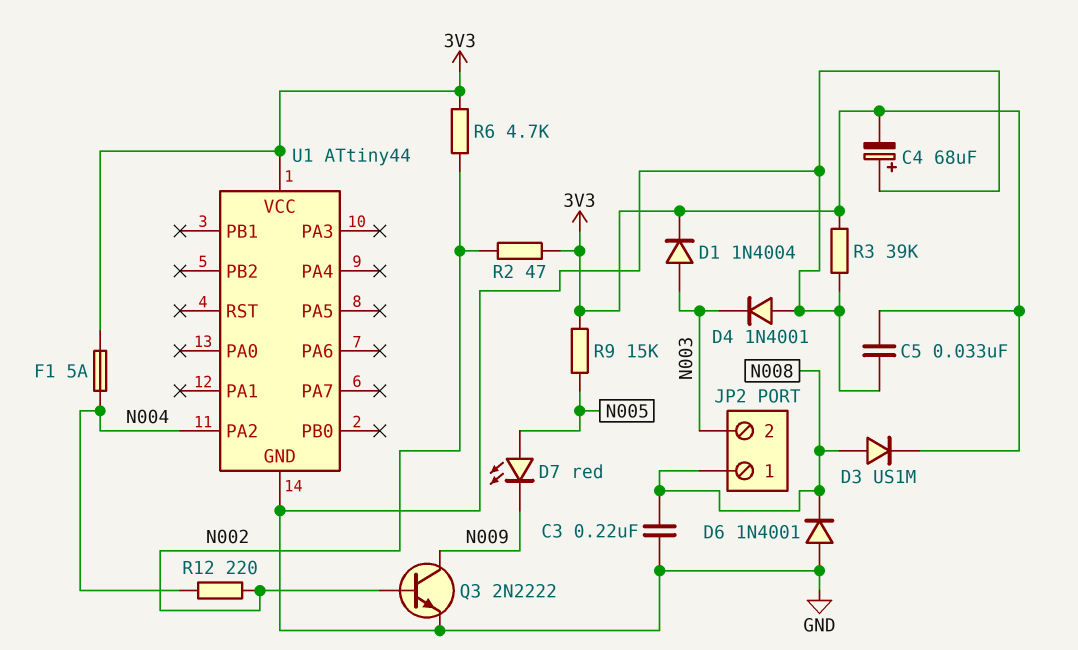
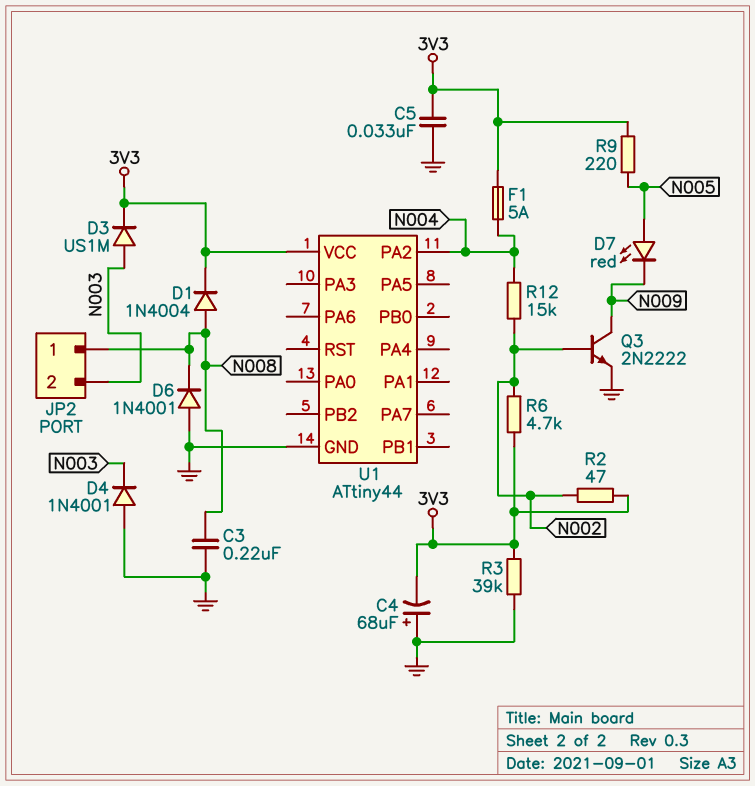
D1: diode 1N4004 (A N003, K 3V3) -> diode 1N4004 (A N008, K 3V3)
D3: diode US1M (A N008, K 3V3) -> diode US1M (A N003, K 3V3)
R9: 15k (3V3, N005) -> 220 (3V3, N005)
R12: 220 (N002, N004) -> 15k (N002, N004)

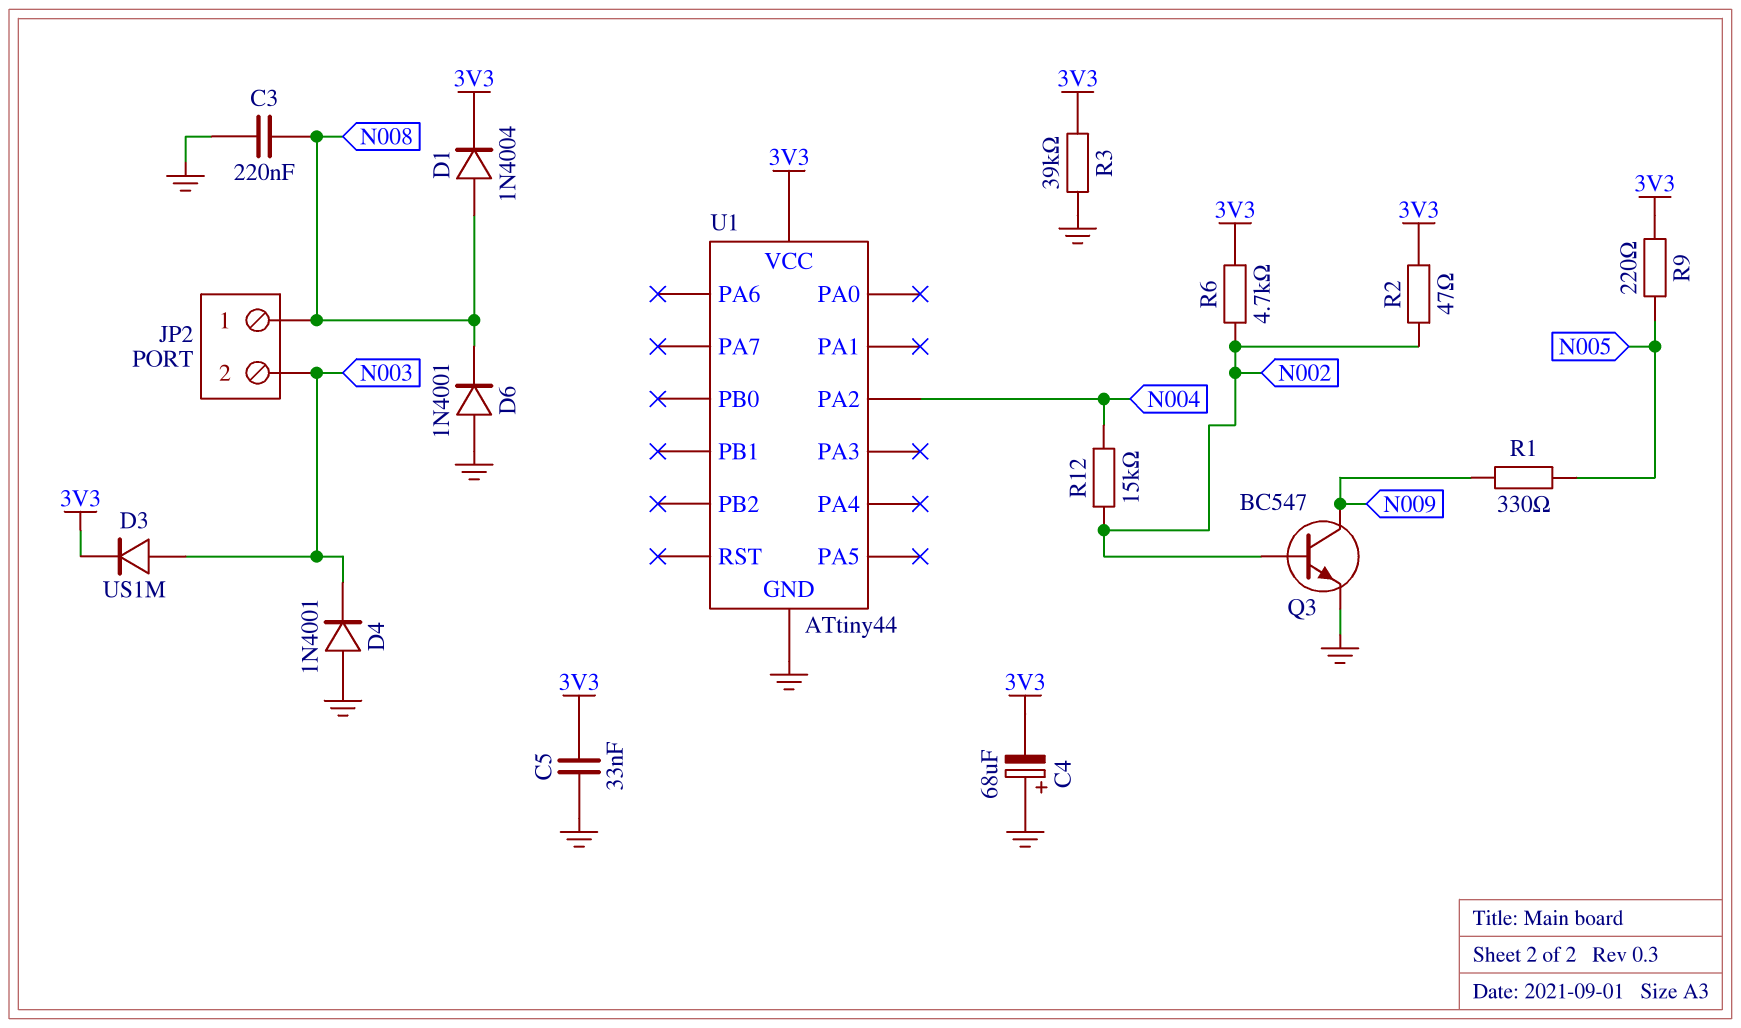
D7: LED red (A N005, K N009) -> none
F1: 5A (3V3, N004) -> none
Q3: NPN 2N2222 (B N002, C N009, E GND) -> NPN BC547 (B N002, C N009, E GND)
R1: none -> 330 (N005, N009)

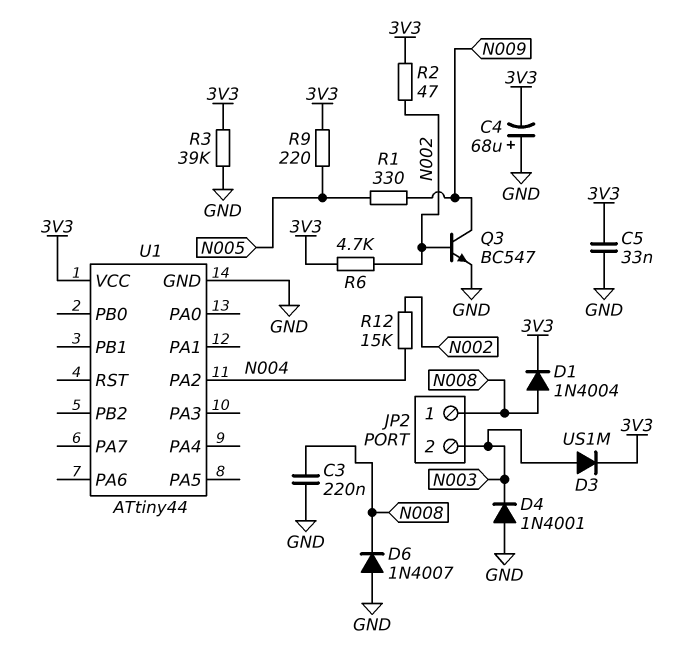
D6: diode 1N4001 (A GND, K N008) -> diode 1N4007 (A GND, K N008)

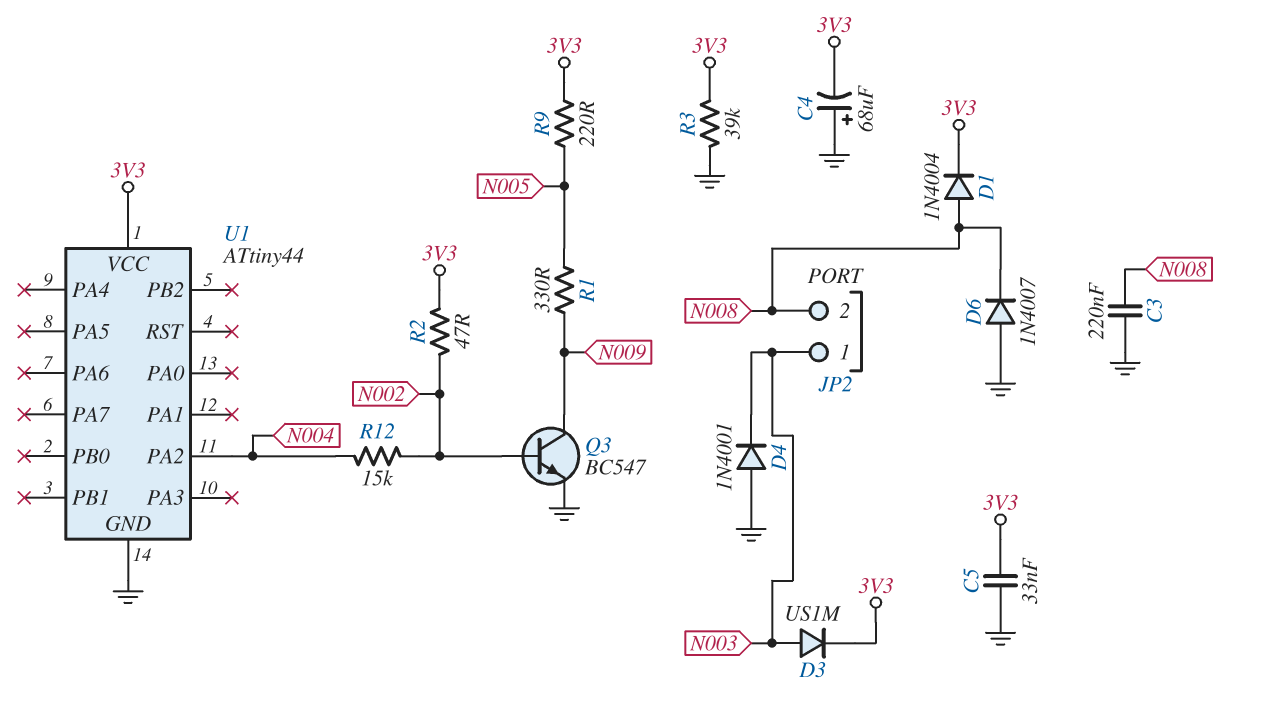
JP2 pin 1: N008 -> N003
JP2 pin 2: N003 -> N008
R6: 4.7k (3V3, N002) -> none

